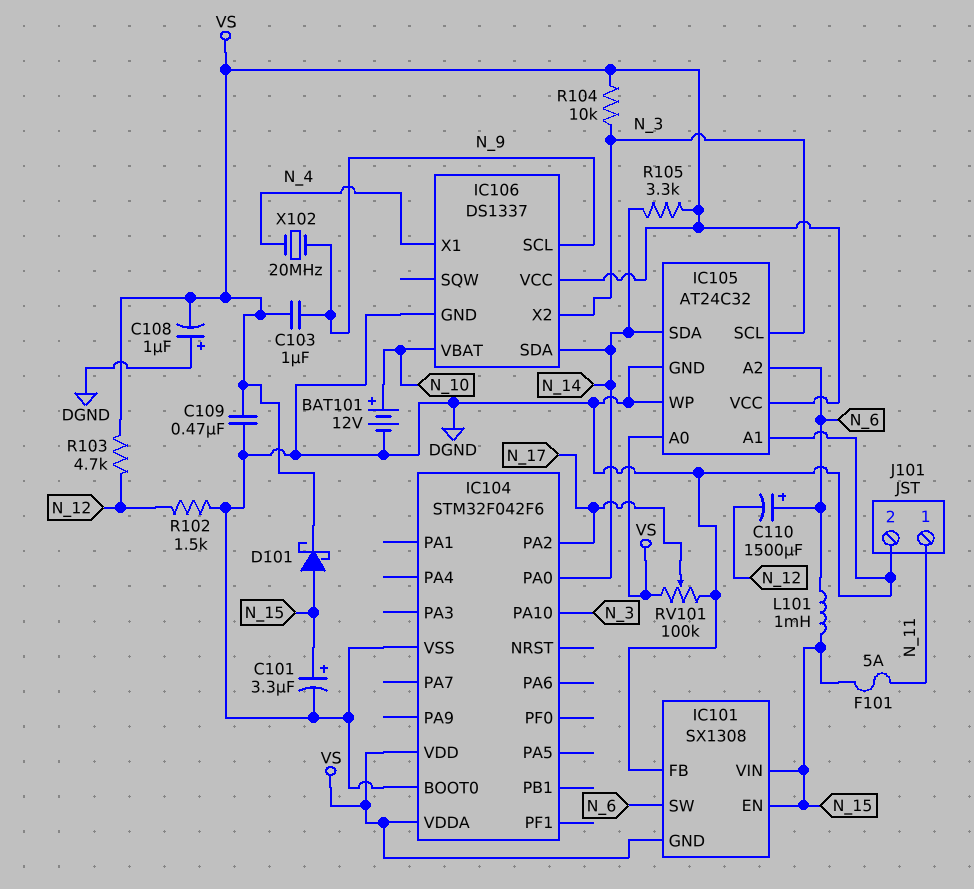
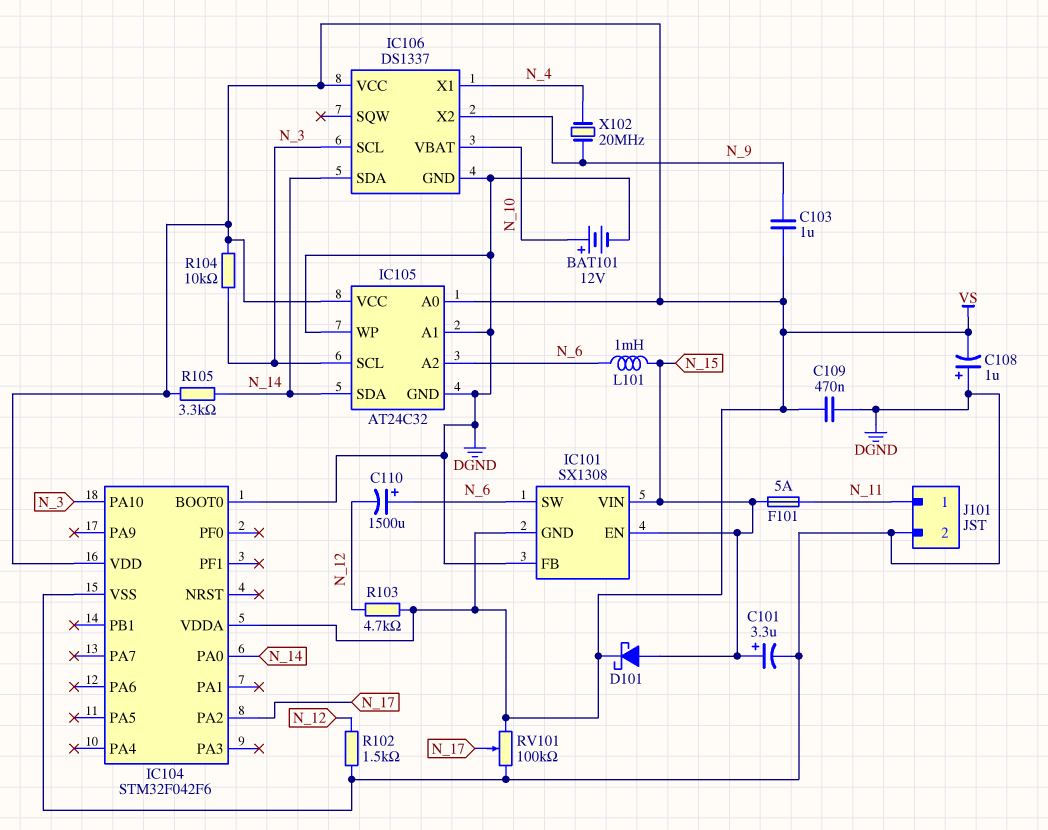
IC106 pin SCL: N_9 -> N_3
IC106 pin X2: N_3 -> N_9

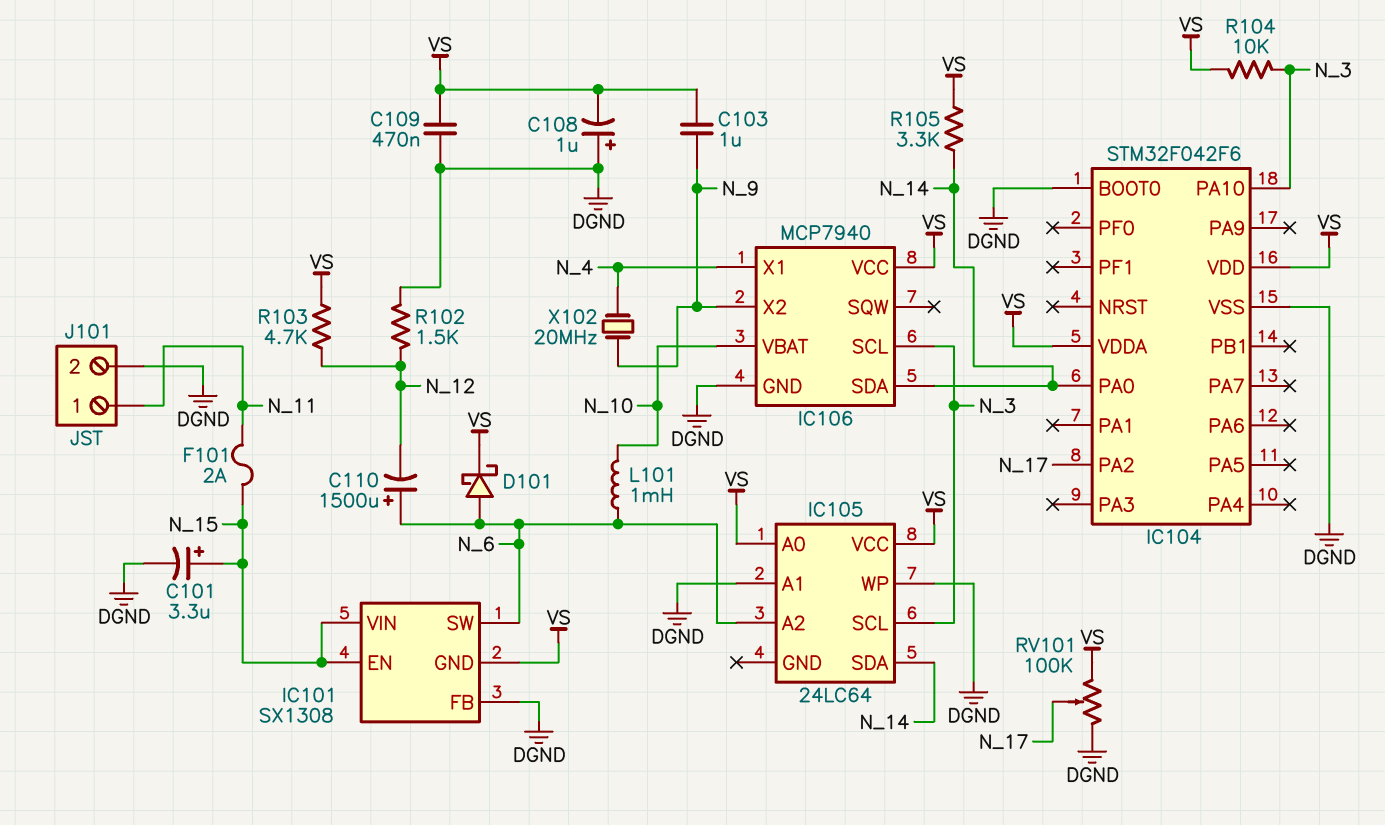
BAT101: 12V (plus N_10, minus DGND) -> none
D101: schottky (A N_15, K VS) -> schottky (A N_6, K VS)
F101: 5A (N_11, N_15) -> 2A (N_11, N_15)
IC105: AT24C32 -> 24LC64
IC105 pin GND: DGND -> none
IC106: DS1337 -> MCP7940
L101: 1mH (N_6, N_15) -> 1mH (N_6, N_10)

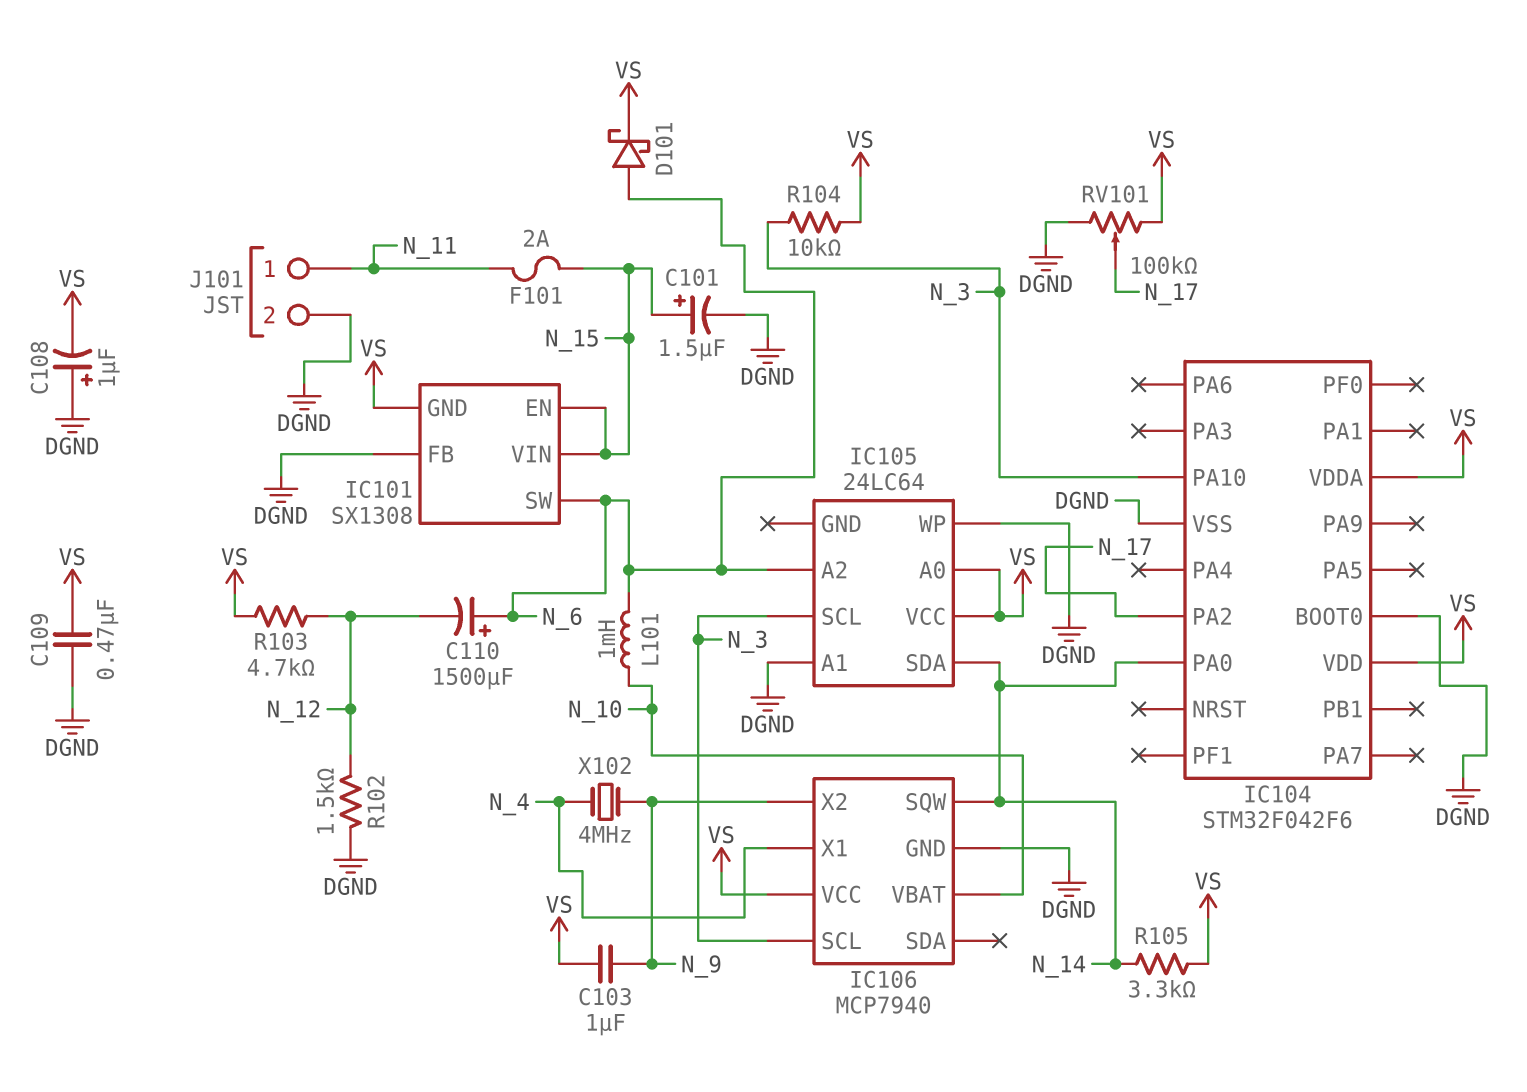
C101: 3.3uF (plus N_15, minus DGND) -> 1.5uF (plus N_15, minus DGND)
IC106 pin SDA: N_14 -> none
IC106 pin SQW: none -> N_14
X102: 20MHz (N_4, N_9) -> 4MHz (N_4, N_9)

